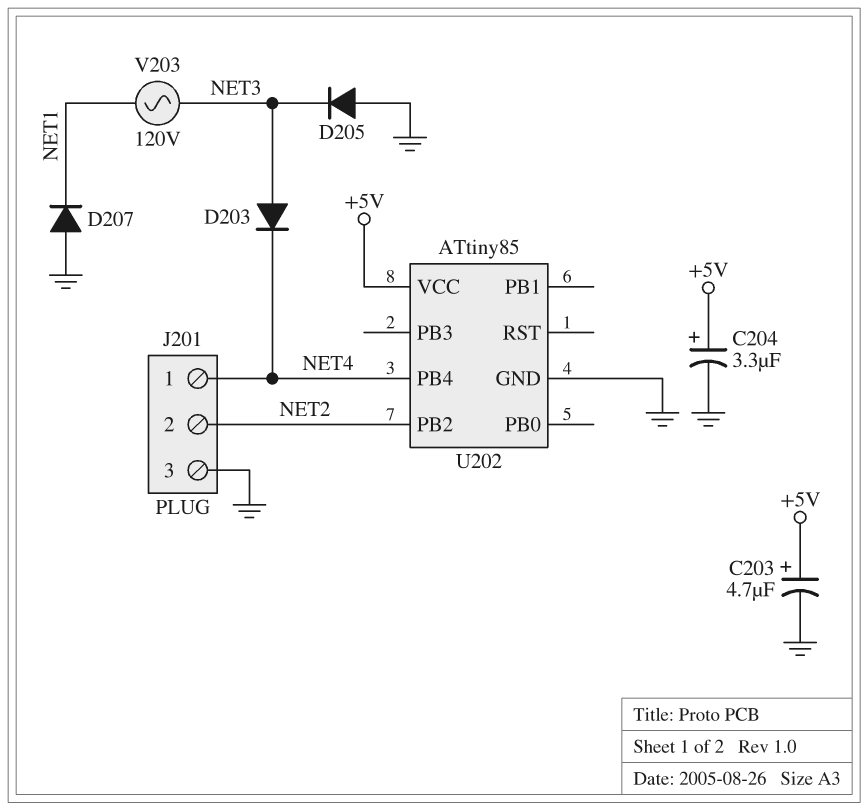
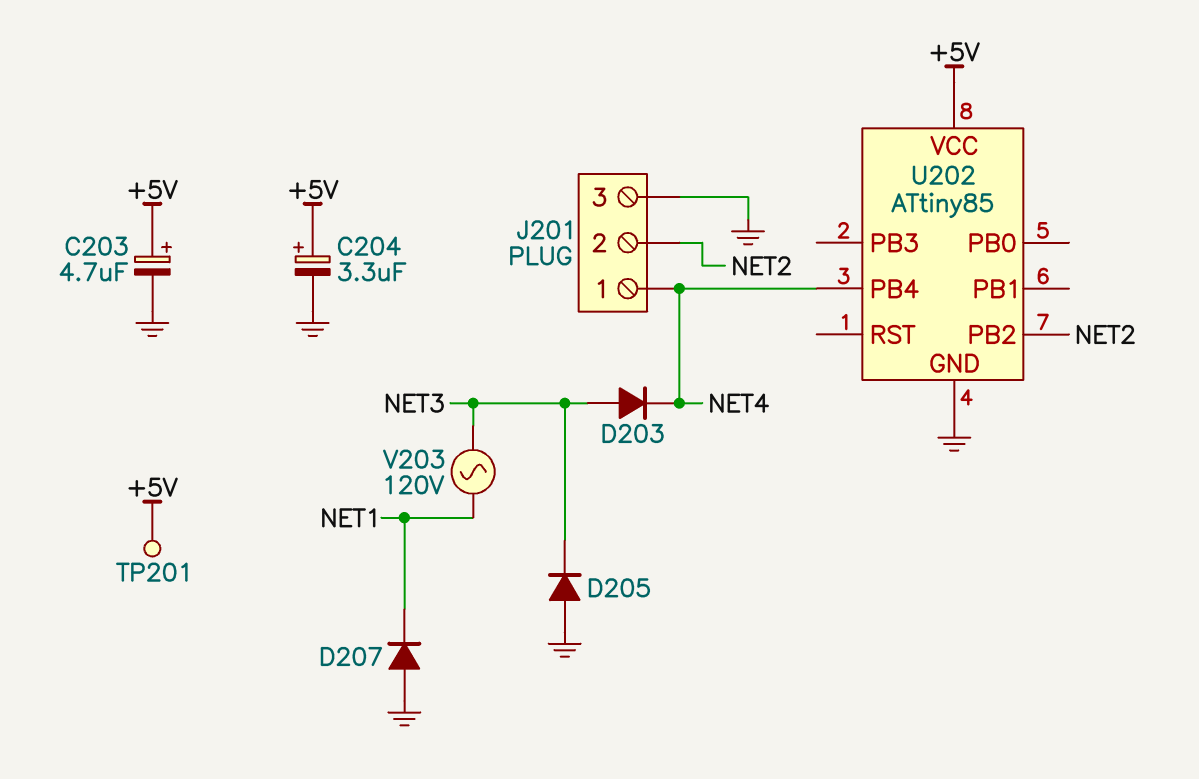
TP201: none -> test point (+5V)

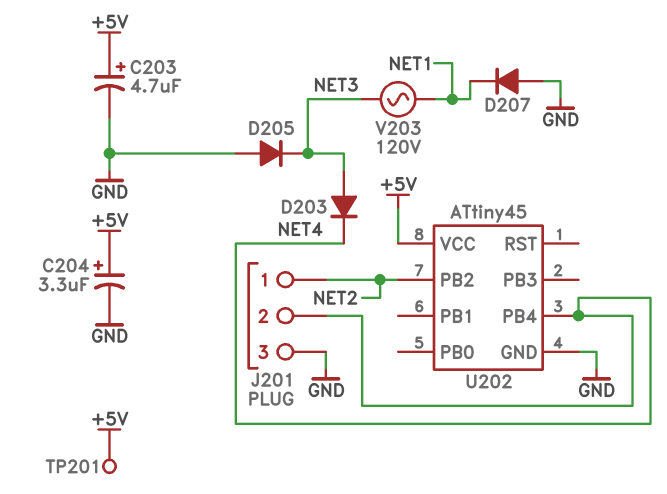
J201 pin 1: NET4 -> NET2
J201 pin 2: NET2 -> NET4
U202: ATtiny85 -> ATtiny45

